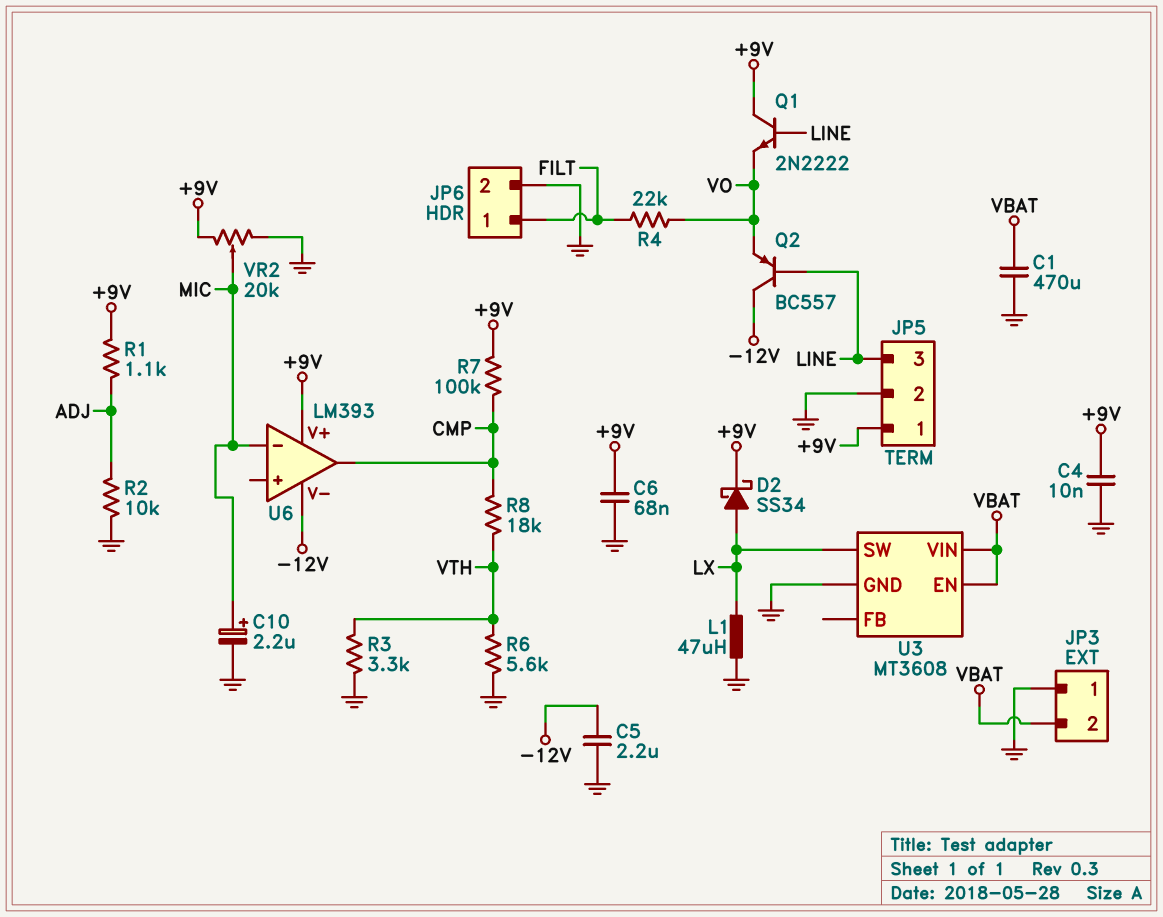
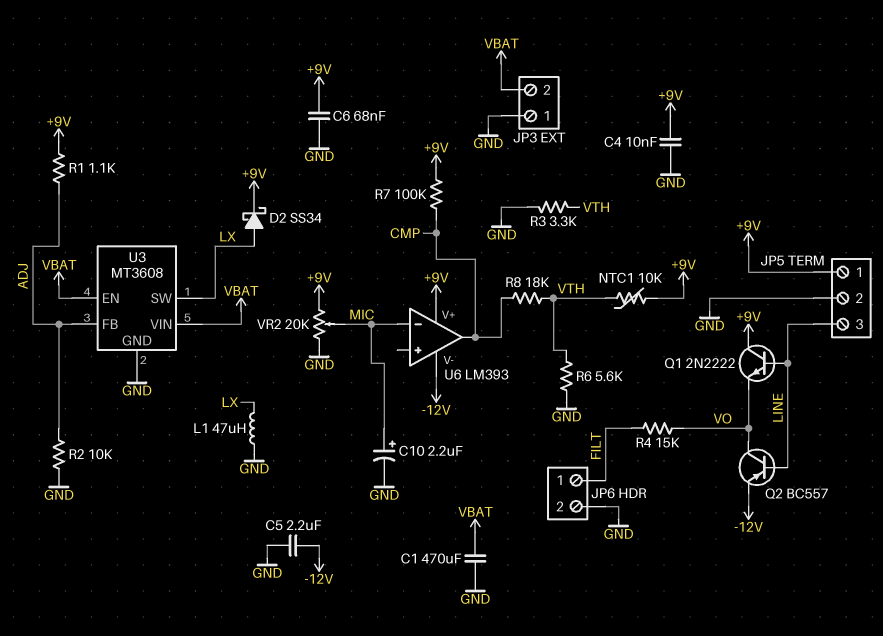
NTC1: none -> 10k (+9V, VTH)
Q2: PNP BC557 (B LINE, C -12V, E VO) -> PNP BC557 (B LINE, C VO, E -12V)
R4: 22k (FILT, VO) -> 15k (FILT, VO)
U3 pin FB: none -> ADJ

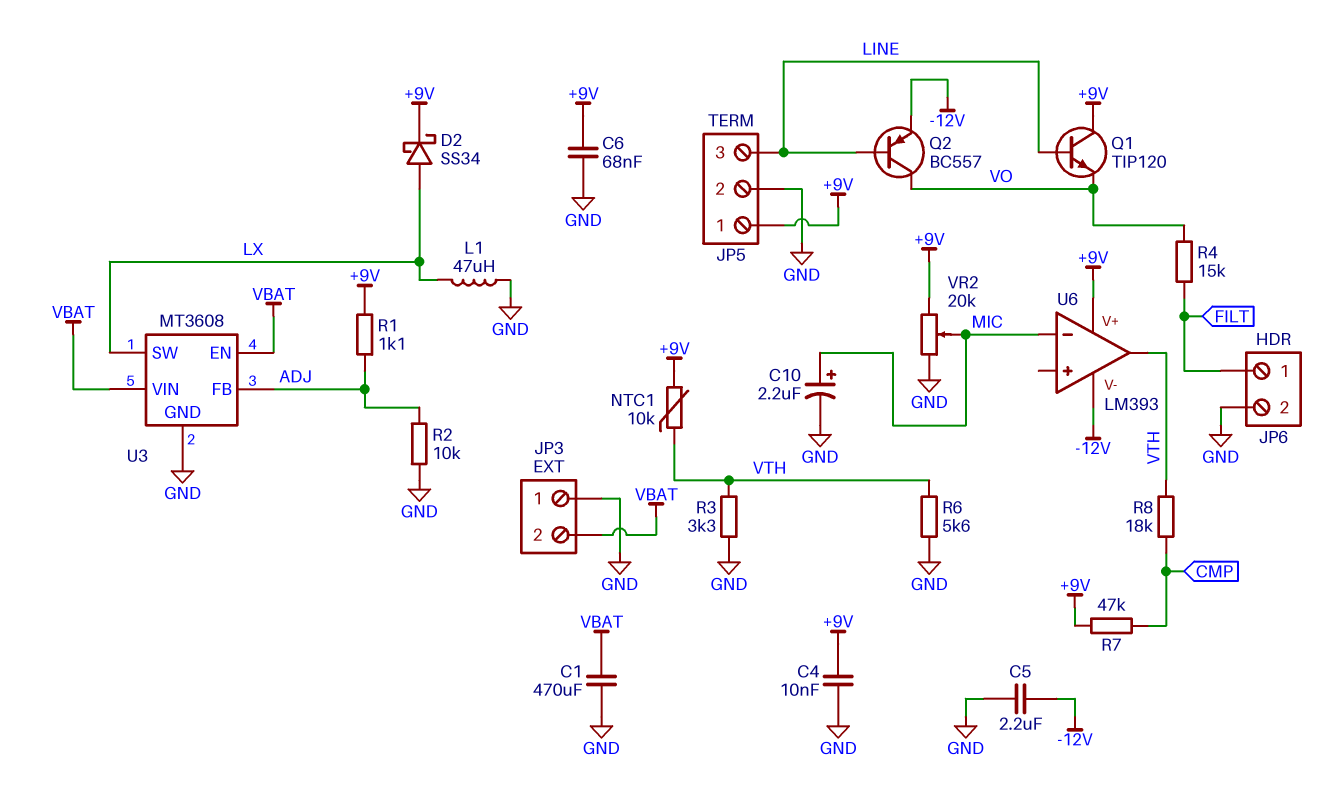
Q1: NPN 2N2222 (B LINE, C +9V, E VO) -> NPN TIP120 (B LINE, C +9V, E VO)
R7: 100k (+9V, CMP) -> 47k (+9V, CMP)
U6 pin out: CMP -> VTH

